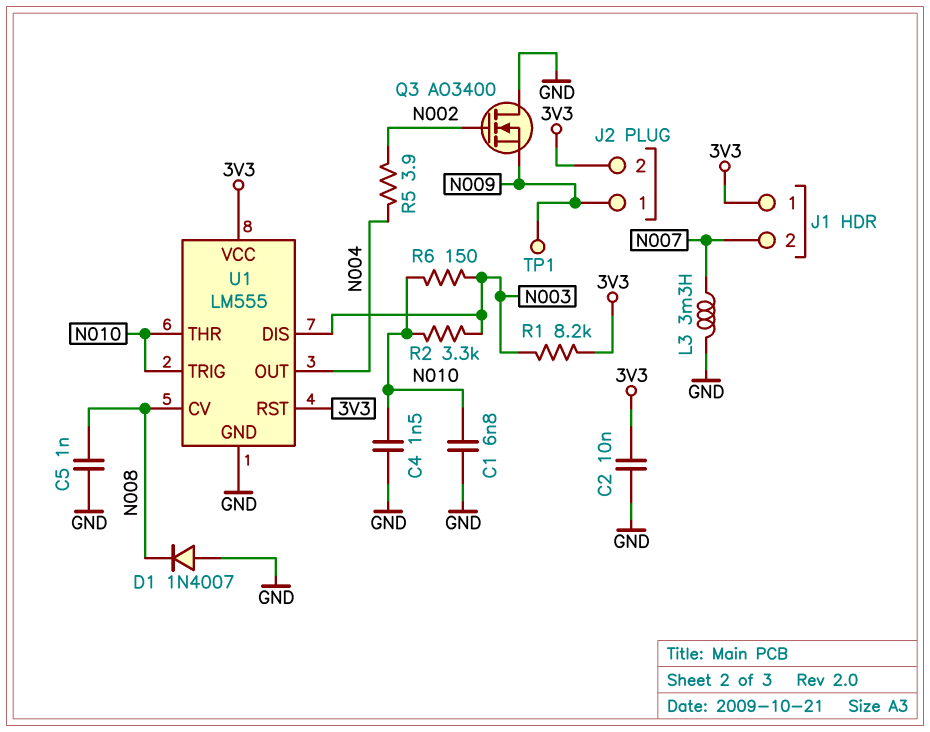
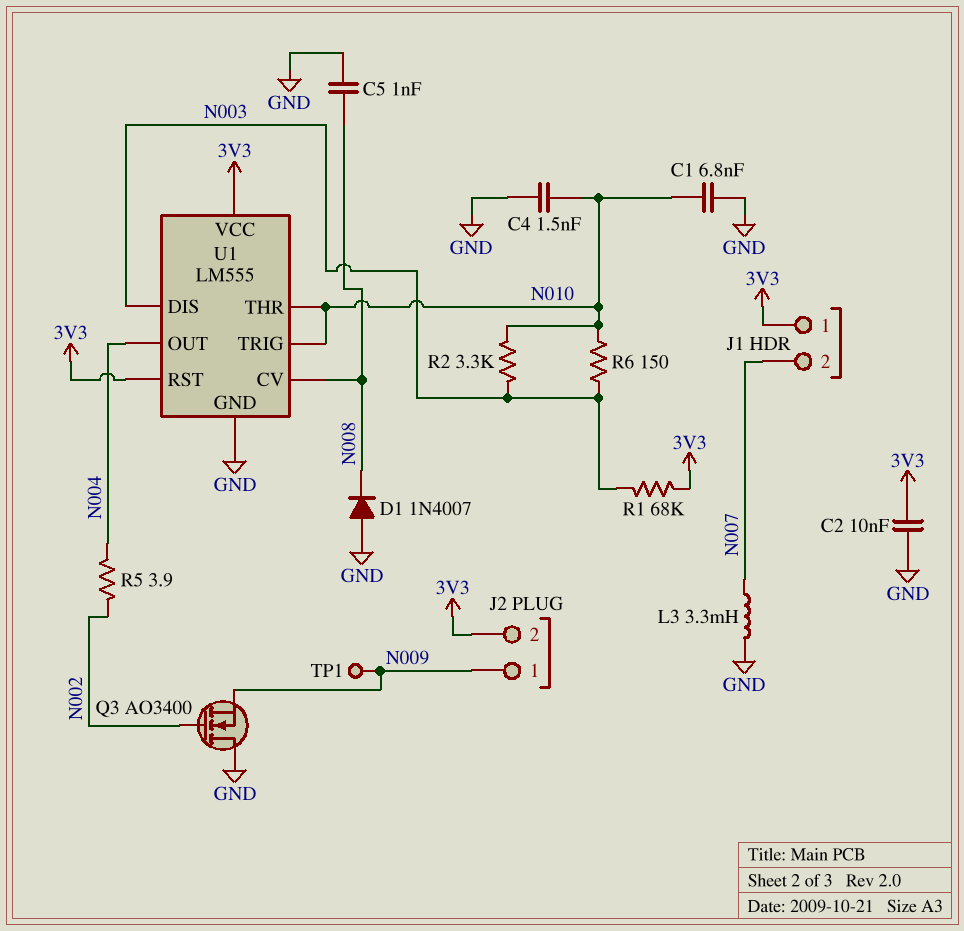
R1: 8.2k (3V3, N003) -> 68k (3V3, N003)

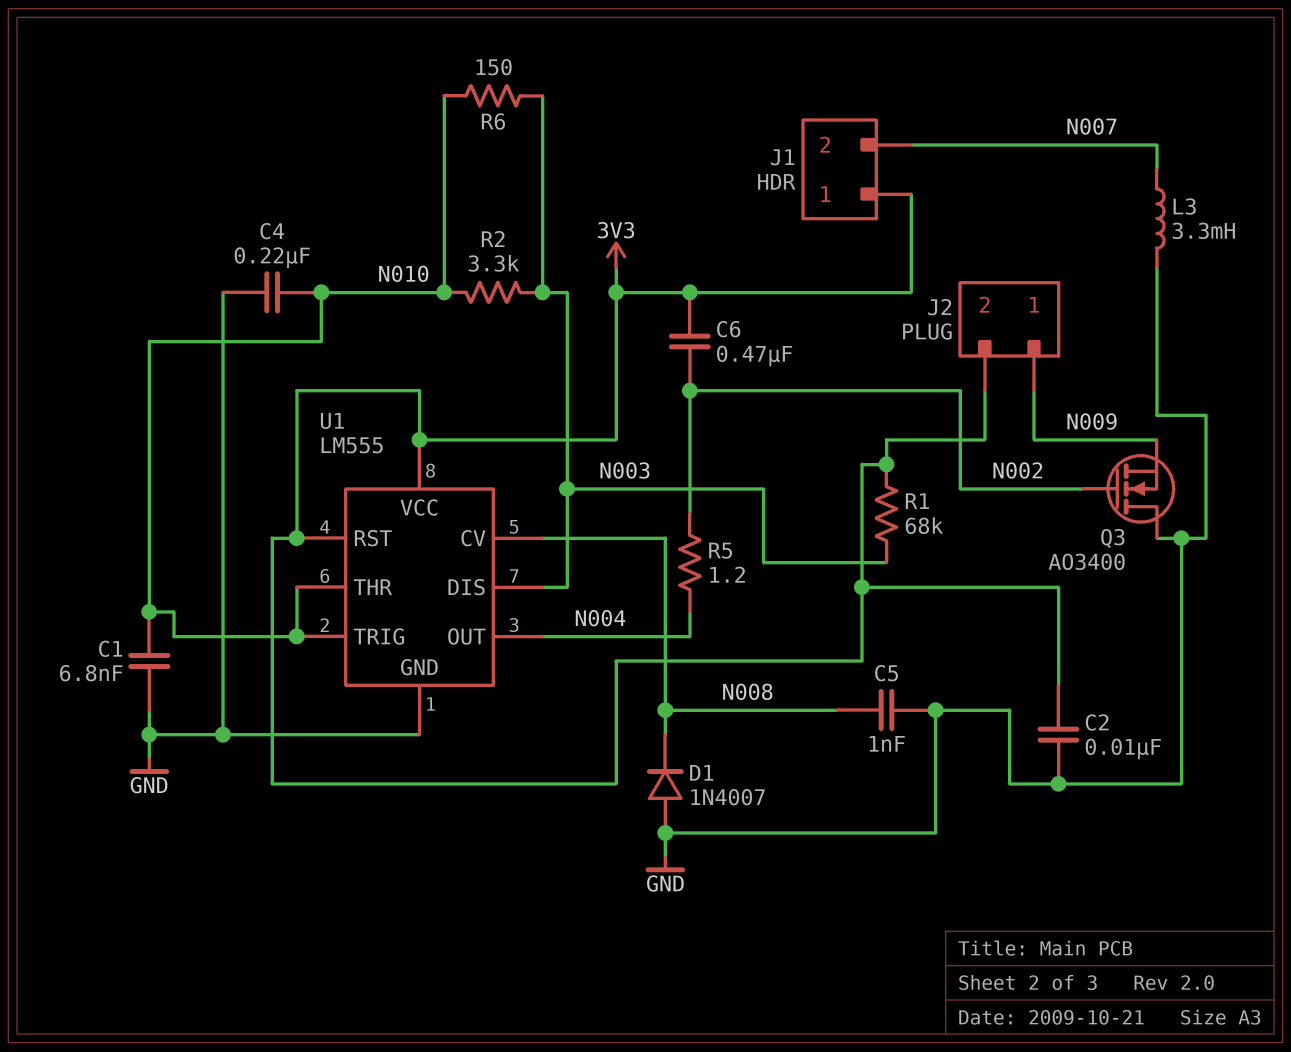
C4: 1.5nF (GND, N010) -> 220nF (GND, N010)
C6: none -> 470nF (3V3, N002)
R5: 3.9 (N002, N004) -> 1.2 (N002, N004)
TP1: test point (N009) -> none

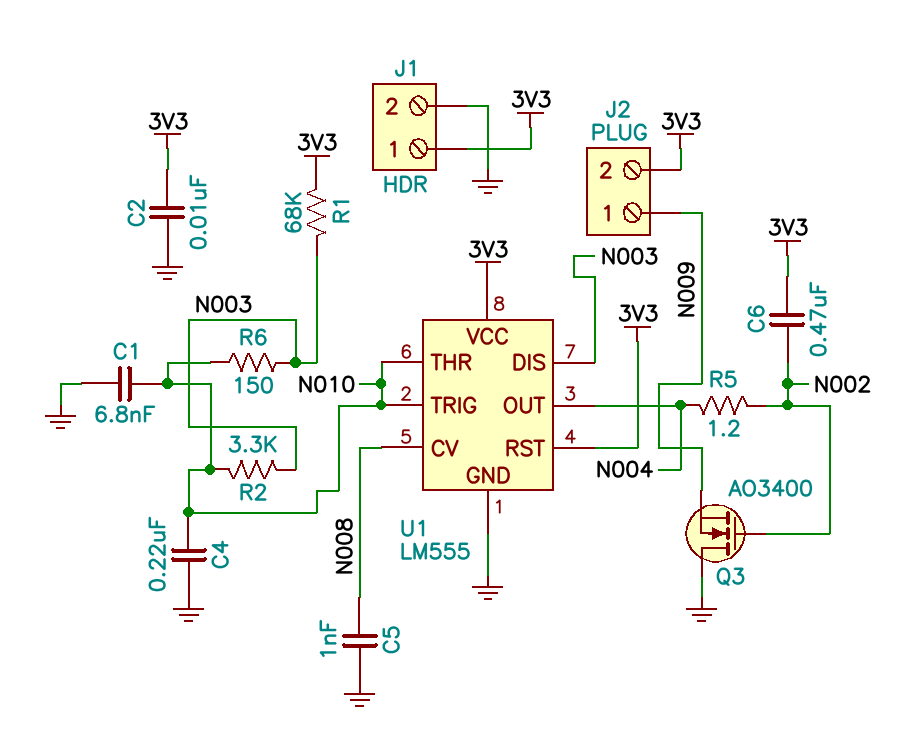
D1: diode 1N4007 (A GND, K N008) -> none
J1 pin 2: N007 -> GND
L3: 3.3mH (GND, N007) -> none

